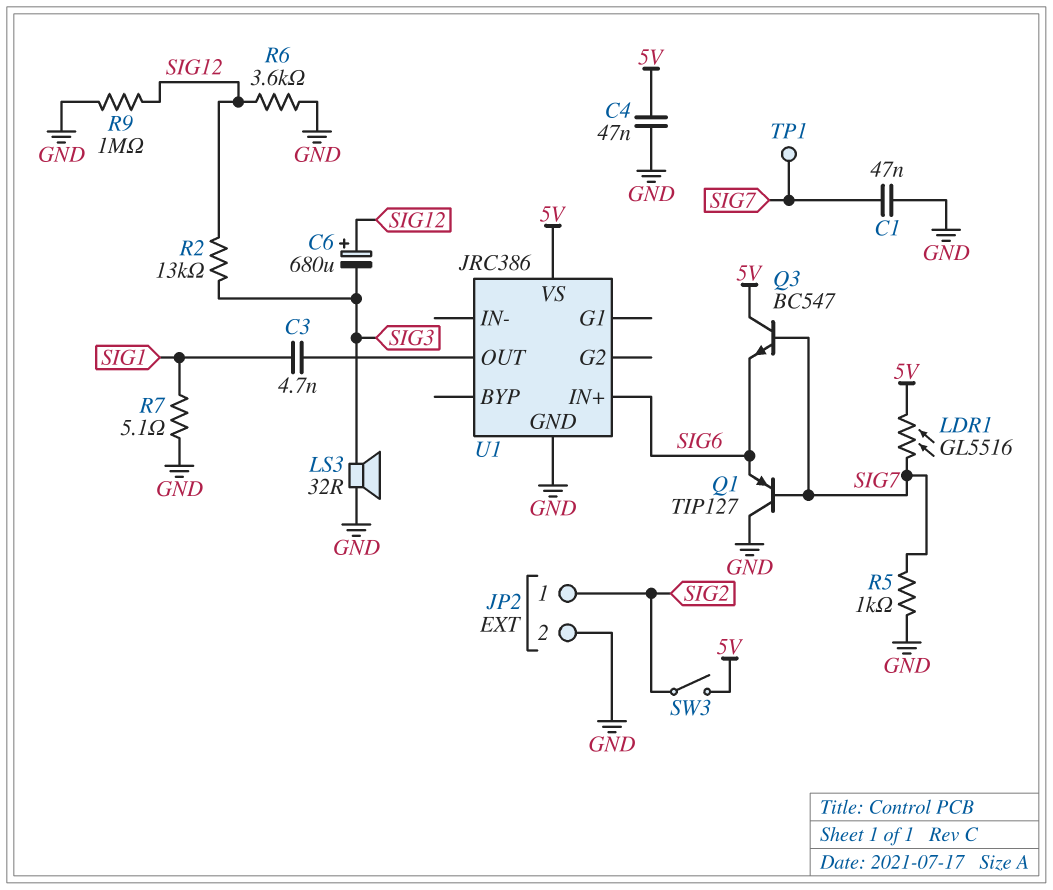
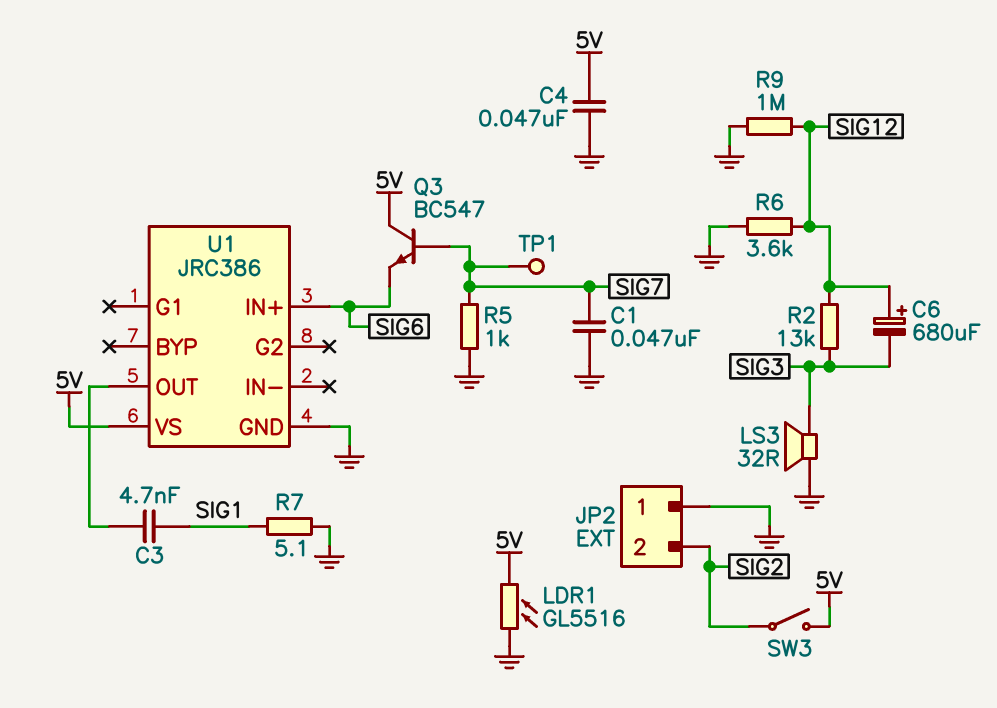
JP2 pin 1: SIG2 -> GND
JP2 pin 2: GND -> SIG2
LDR1: GL5516 (5V, SIG7) -> GL5516 (5V, GND)
Q1: PNP TIP127 (B SIG7, C GND, E SIG6) -> none

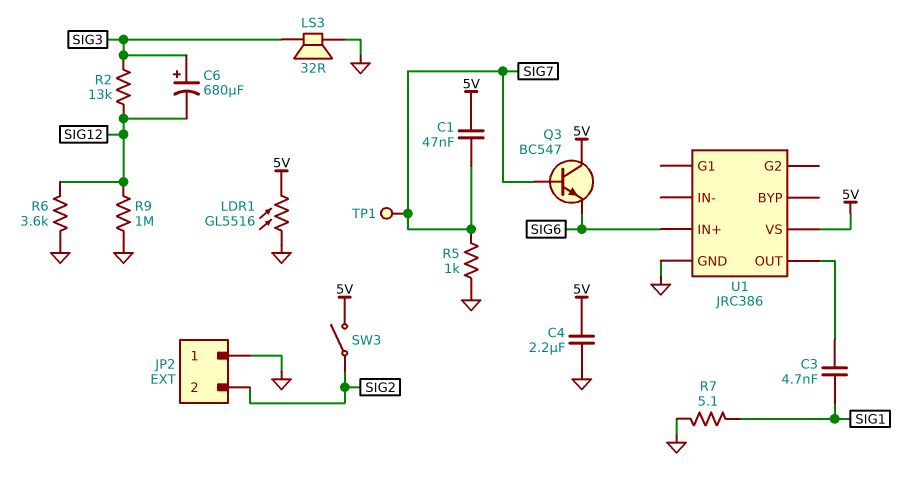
C1: 47nF (GND, SIG7) -> 47nF (5V, SIG7)
C4: 47nF (5V, GND) -> 2.2uF (5V, GND)
C6: 680uF (plus SIG12, minus SIG3) -> 680uF (plus SIG3, minus SIG12)

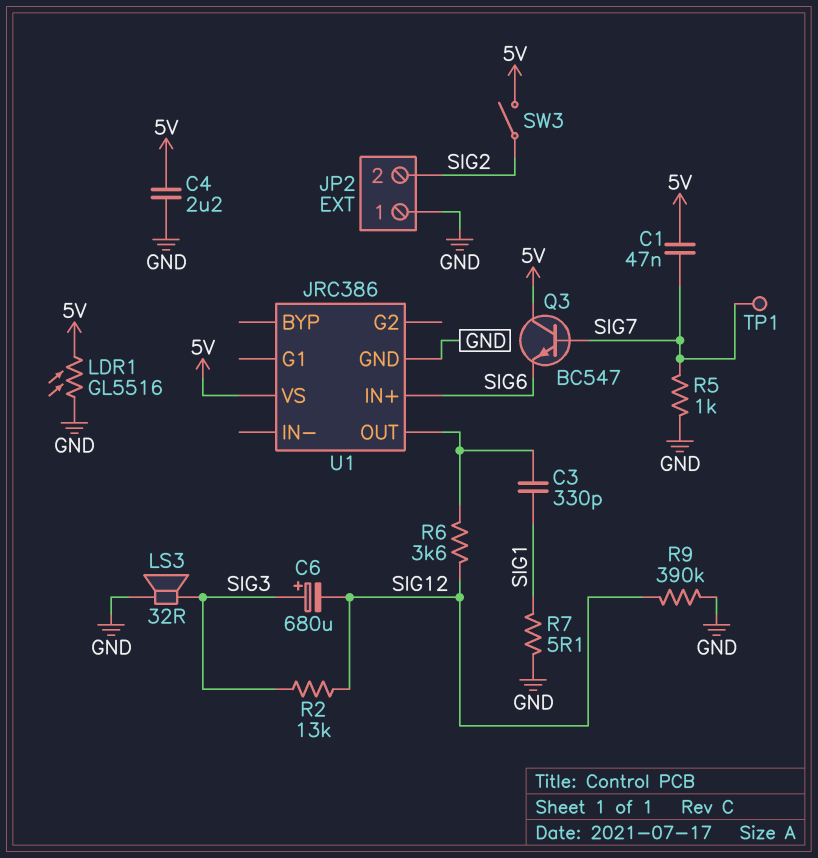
C3: 4.7nF (SIG1, U1/OUT) -> 330pF (SIG1, U1/OUT)
R6: 3.6k (GND, SIG12) -> 3.6k (SIG12, U1/OUT)
R9: 1M (GND, SIG12) -> 390k (GND, SIG12)

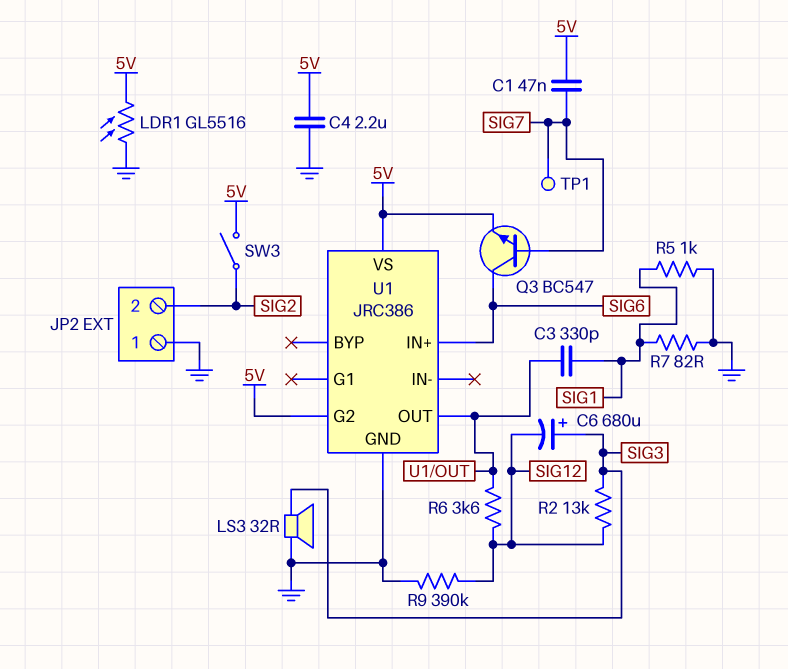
Q3: NPN BC547 (B SIG7, C 5V, E SIG6) -> NPN BC547 (B SIG7, C SIG6, E 5V)
R5: 1k (GND, SIG7) -> 1k (GND, SIG1)
R7: 5.1 (GND, SIG1) -> 82 (GND, SIG1)
U1 pin G2: none -> 5V

